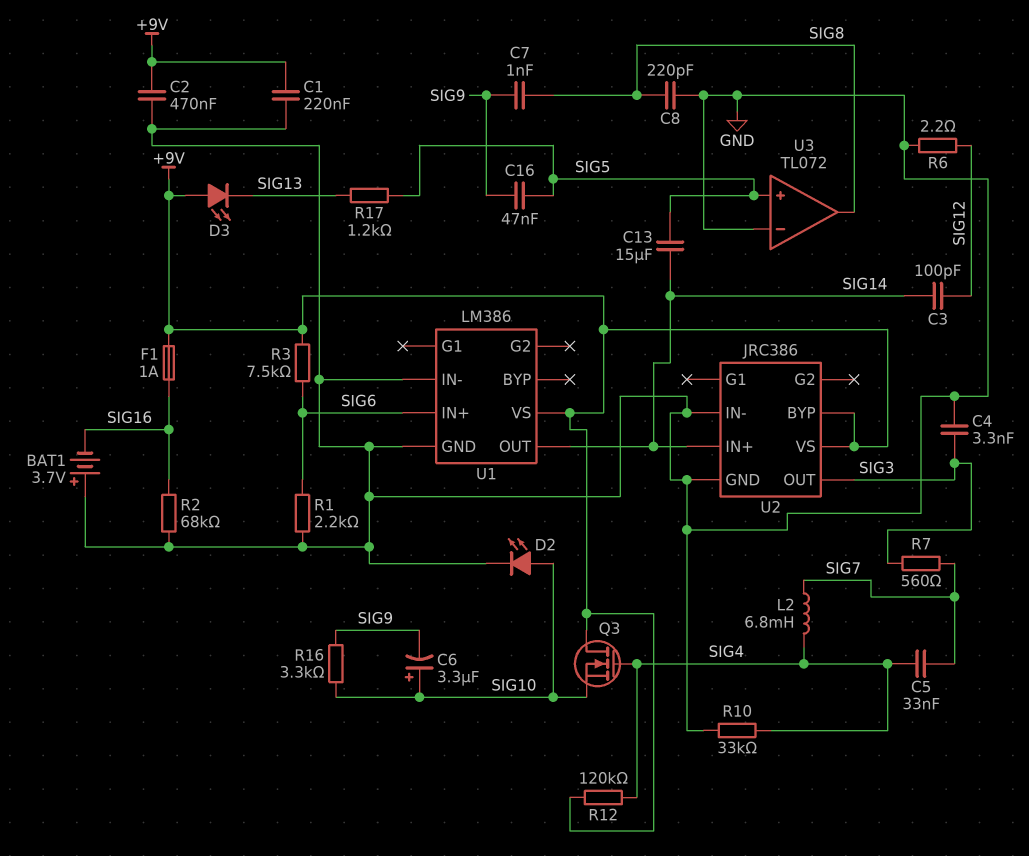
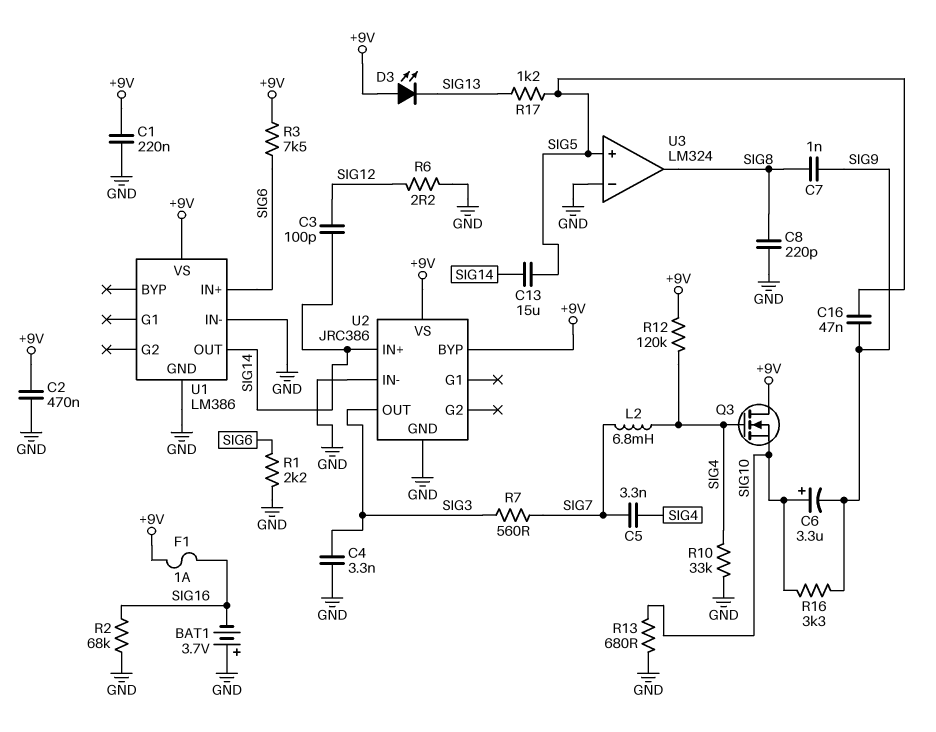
C5: 33nF (SIG4, SIG7) -> 3.3nF (SIG4, SIG7)
D2: LED (A SIG10, K GND) -> none
R13: none -> 680 (GND, SIG10)
U3: TL072 -> LM324

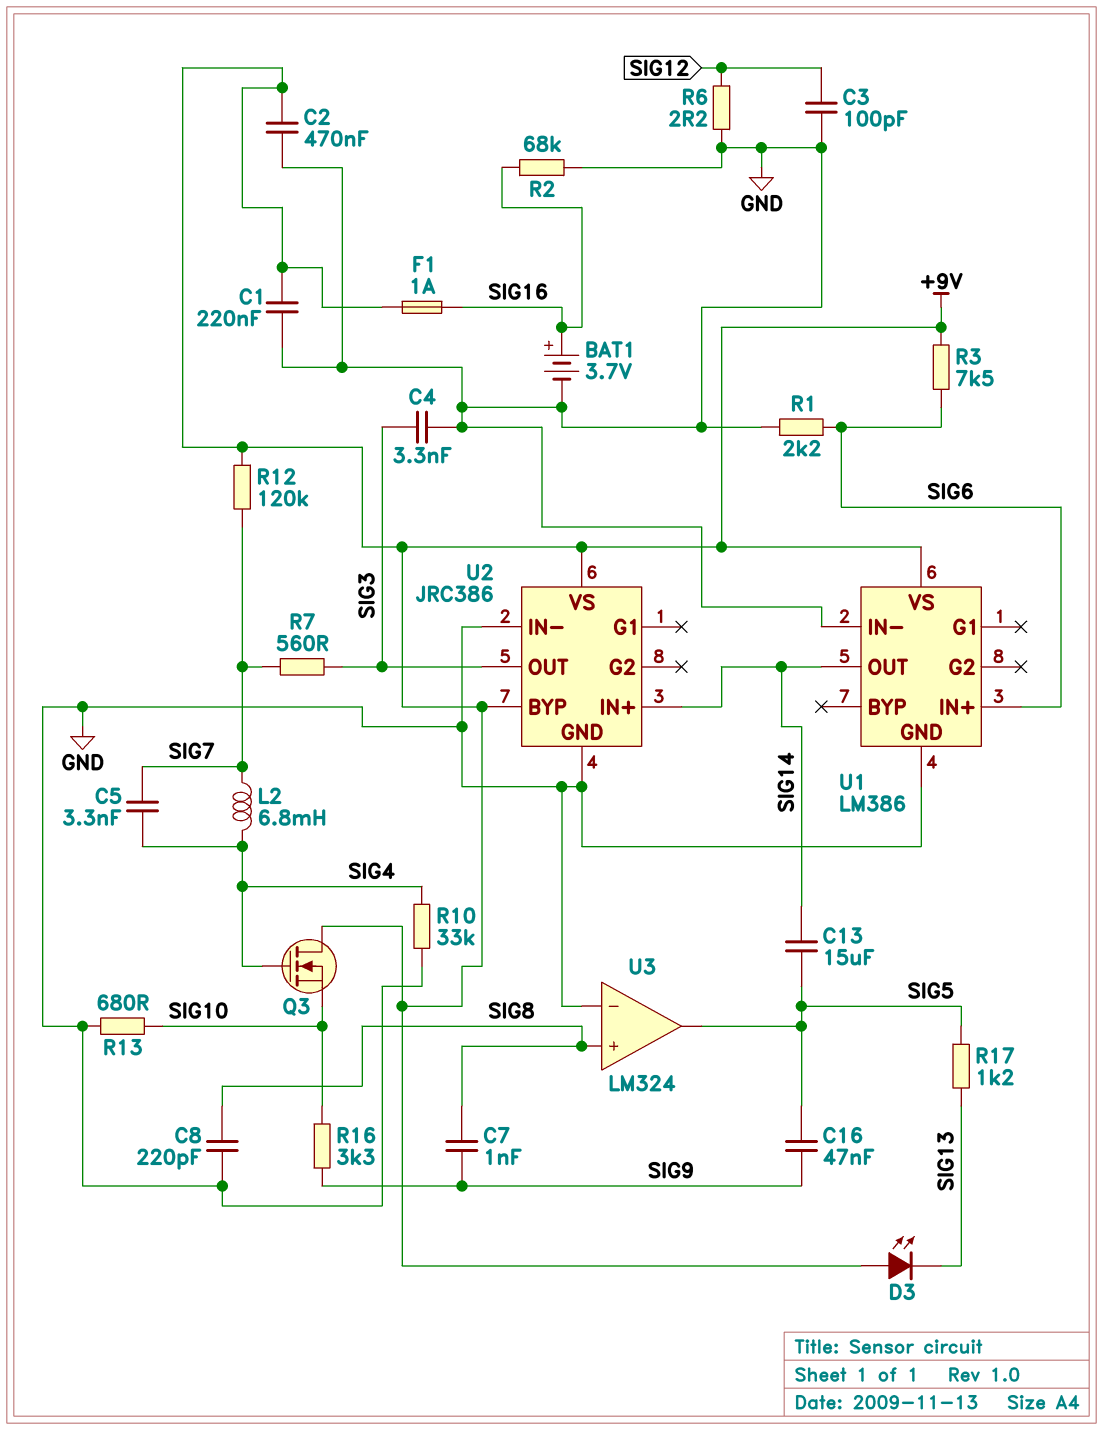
BAT1: 3.7V (plus GND, minus SIG16) -> 3.7V (plus SIG16, minus GND)
C3: 100pF (SIG12, SIG14) -> 100pF (GND, SIG12)
C6: 3.3uF (plus SIG10, minus SIG9) -> none
R12: 120k (+9V, SIG4) -> 120k (+9V, SIG7)
U3 pin in+: SIG5 -> SIG8
U3 pin out: SIG8 -> SIG5

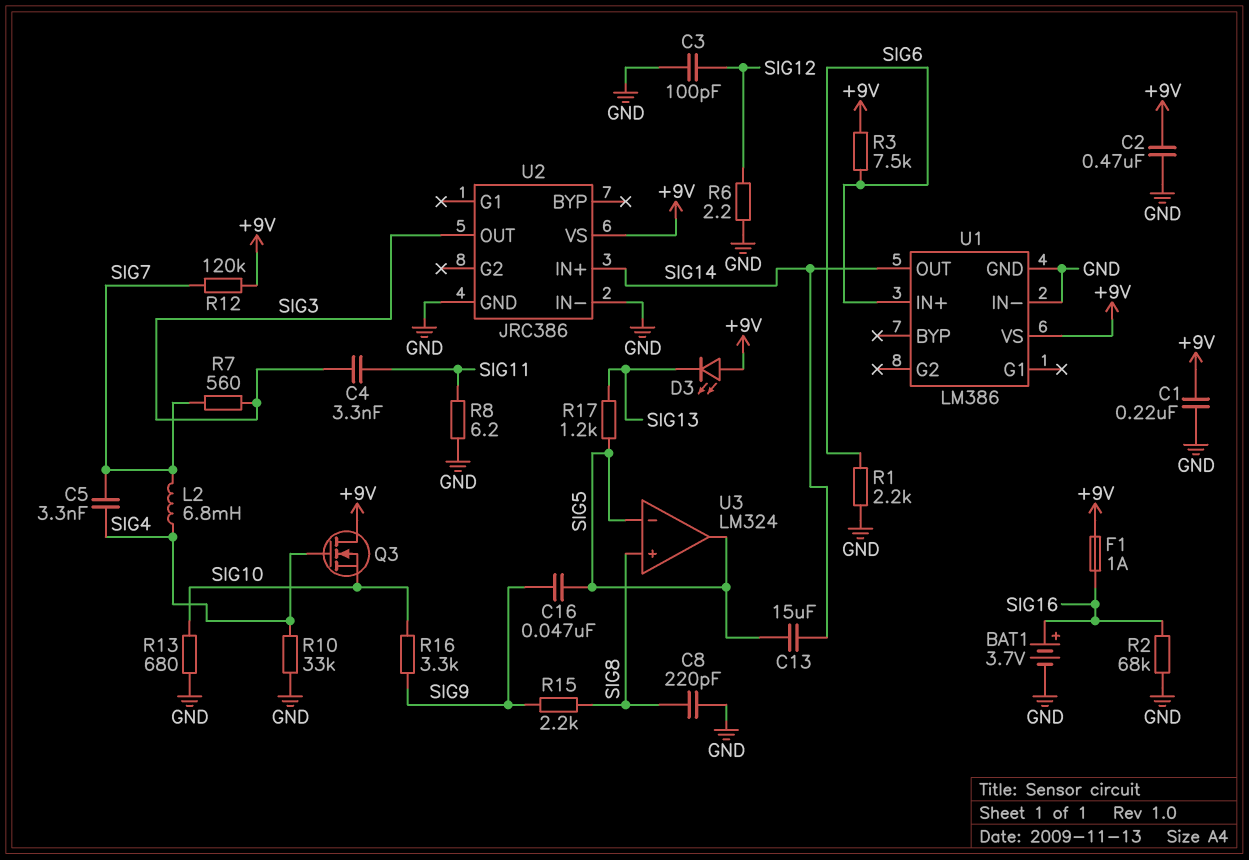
C4: 3.3nF (GND, SIG3) -> 3.3nF (SIG3, SIG11)
C7: 1nF (SIG8, SIG9) -> none
R8: none -> 6.2 (GND, SIG11)
R15: none -> 2.2k (SIG8, SIG9)
U2 pin BYP: +9V -> none
U3 pin in-: GND -> SIG5

